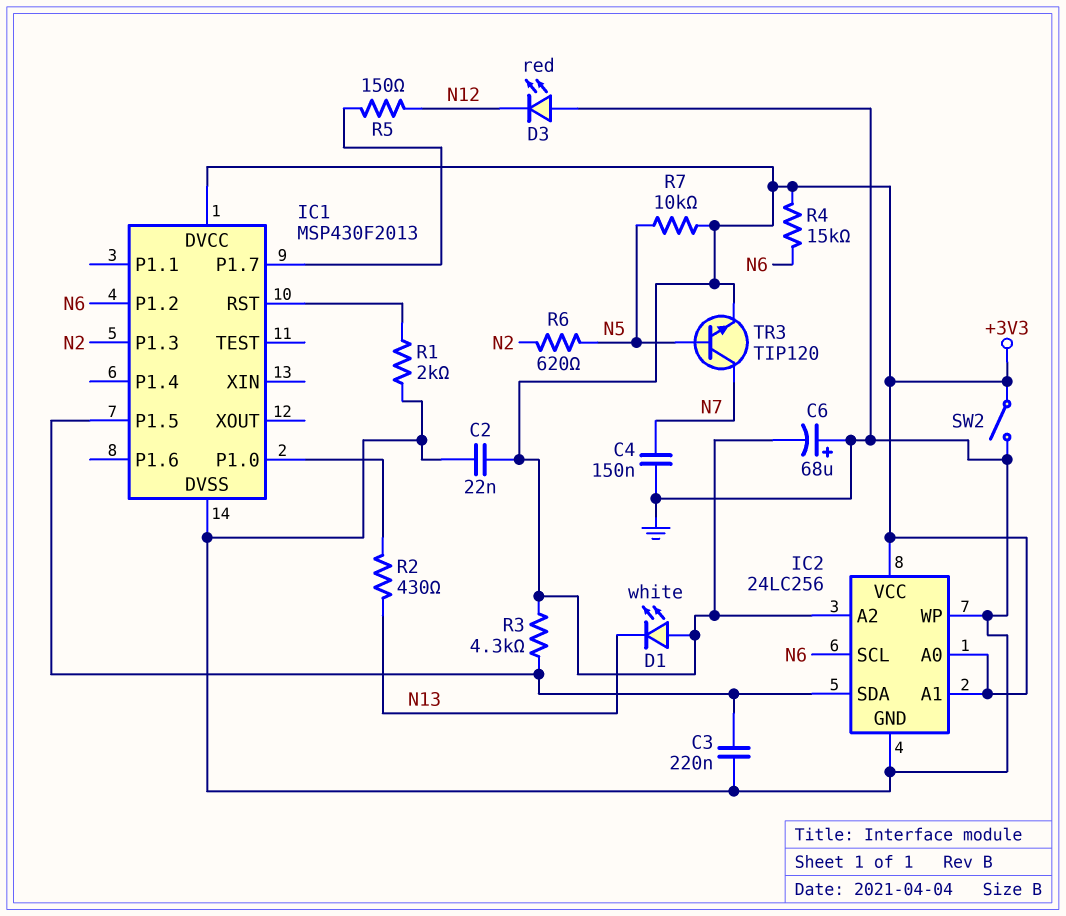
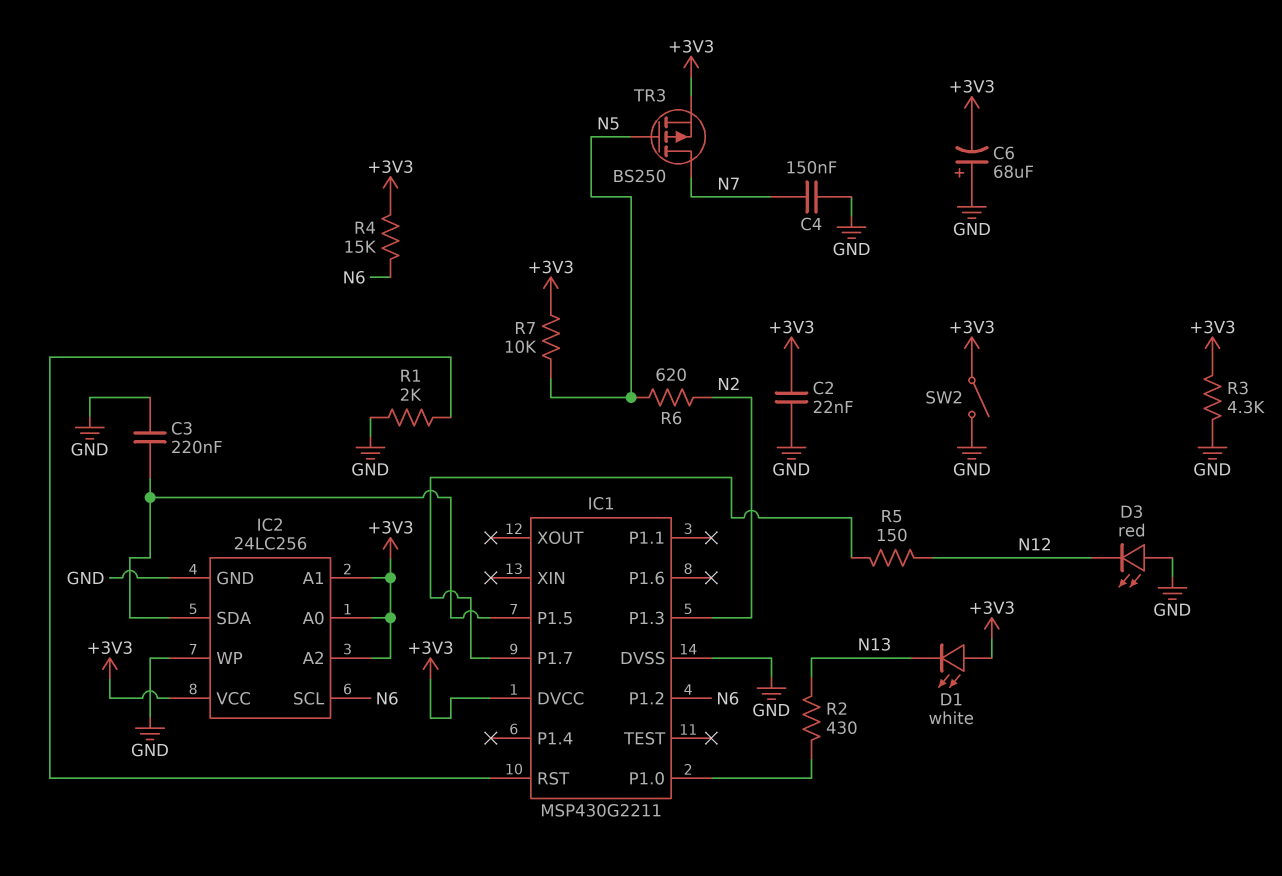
IC1: MSP430F2013 -> MSP430G2211
R3: 4.3k (+3V3, IC1/P1.5) -> 4.3k (+3V3, GND)
TR3: NPN TIP120 (B N5, C N7, E +3V3) -> PMOS BS250 (G N5, D N7, S +3V3)

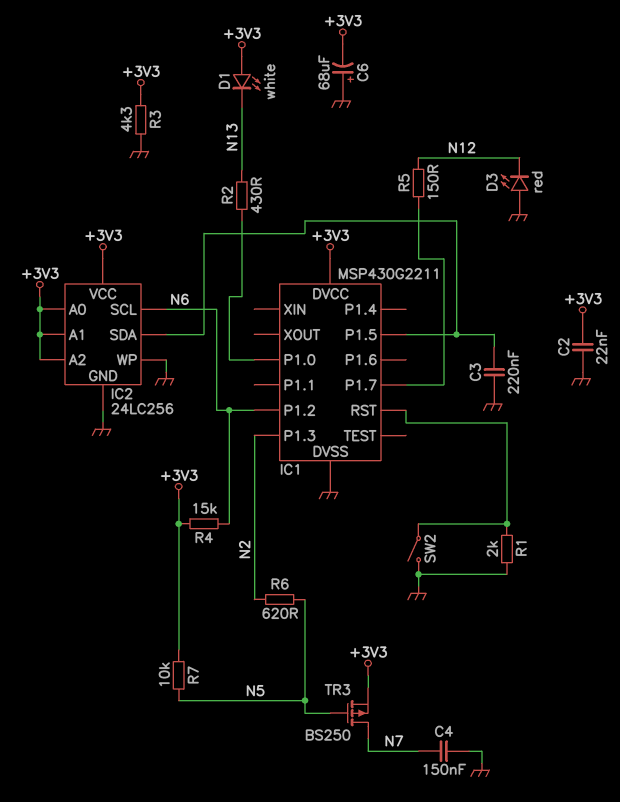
SW2: switch (+3V3, GND) -> switch (GND, IC1/RST)

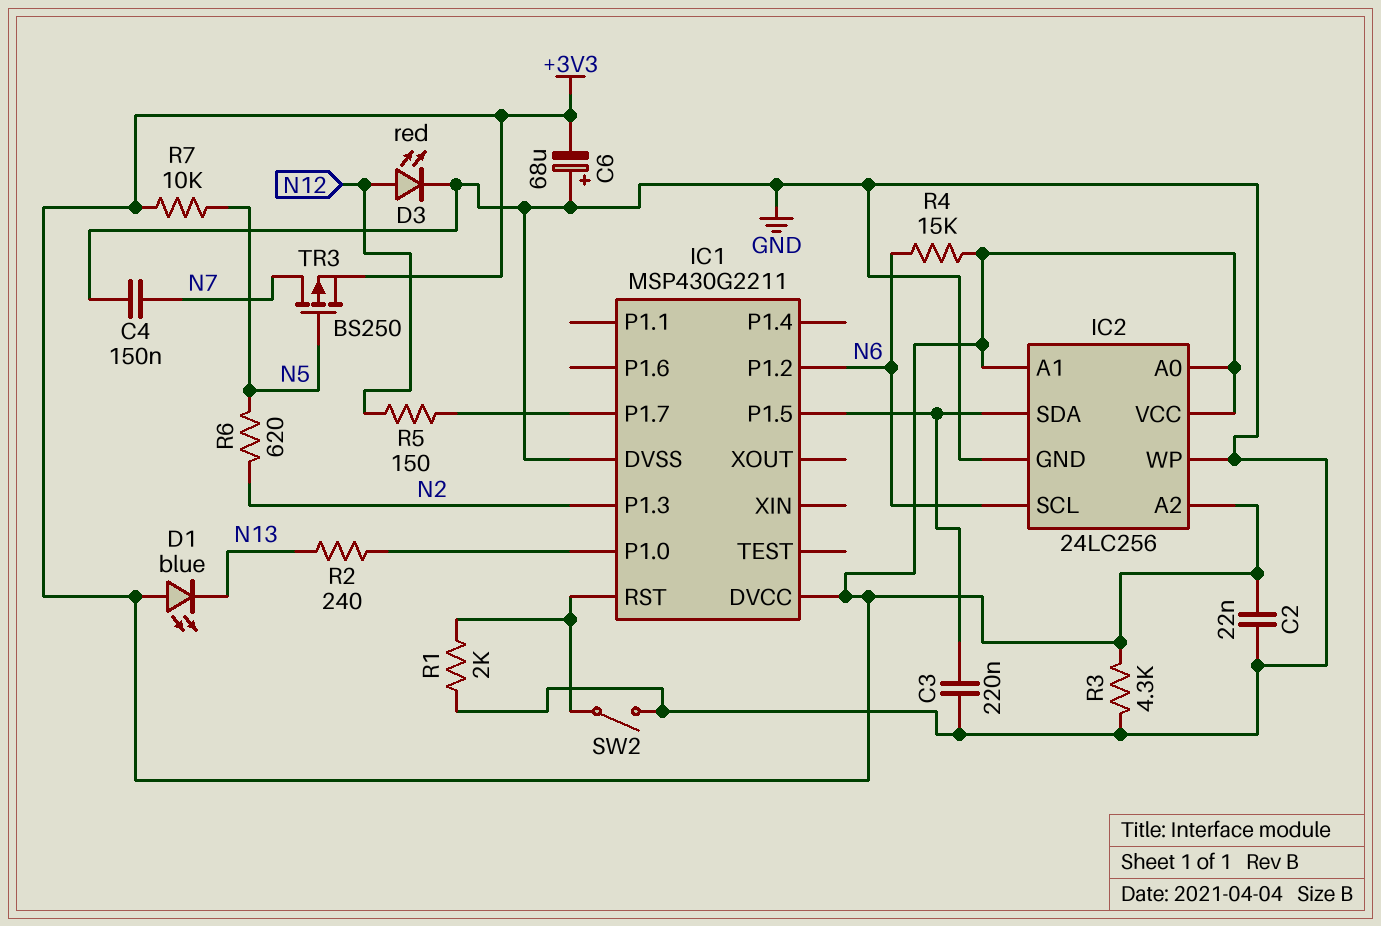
D1: LED white (A +3V3, K N13) -> LED blue (A +3V3, K N13)
D3: LED red (A GND, K N12) -> LED red (A N12, K GND)
R2: 430 (IC1/P1.0, N13) -> 240 (IC1/P1.0, N13)

